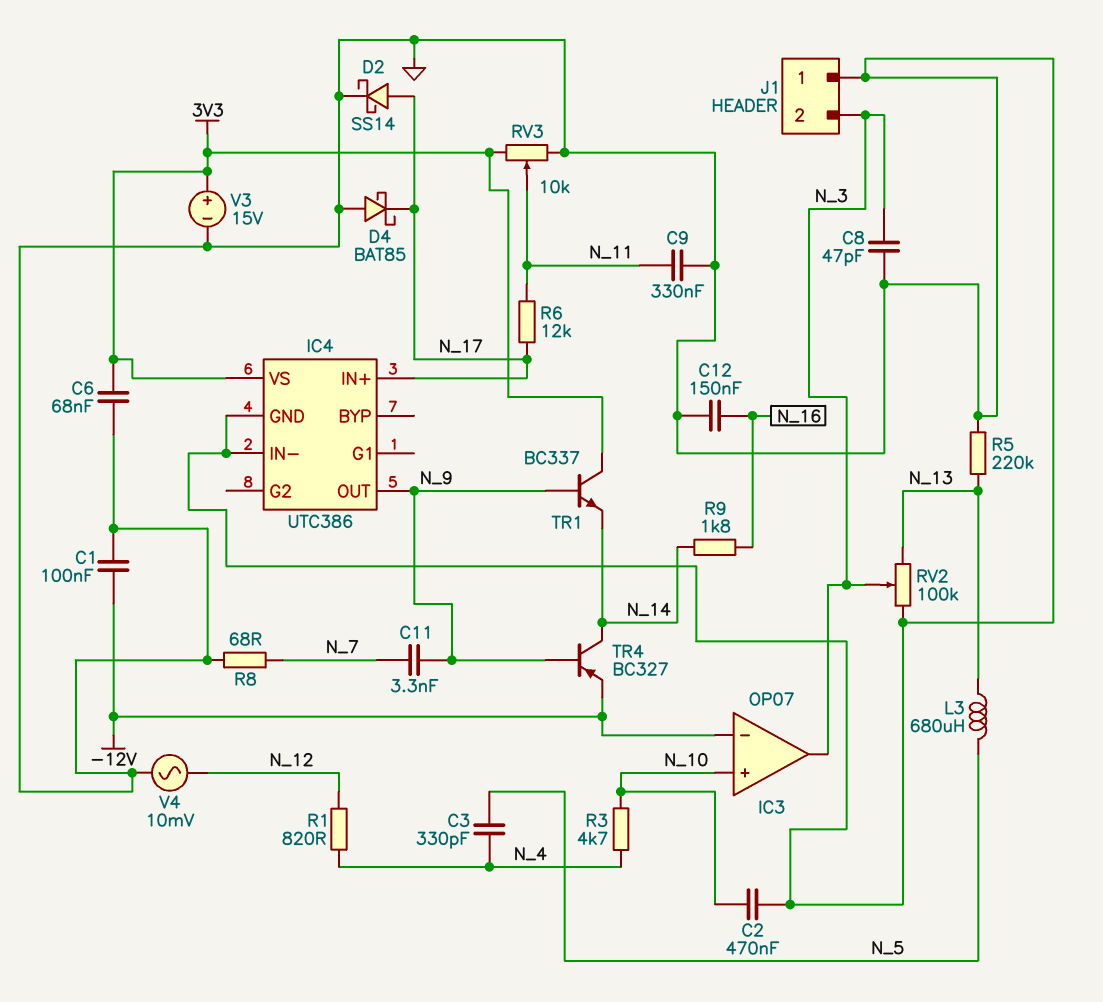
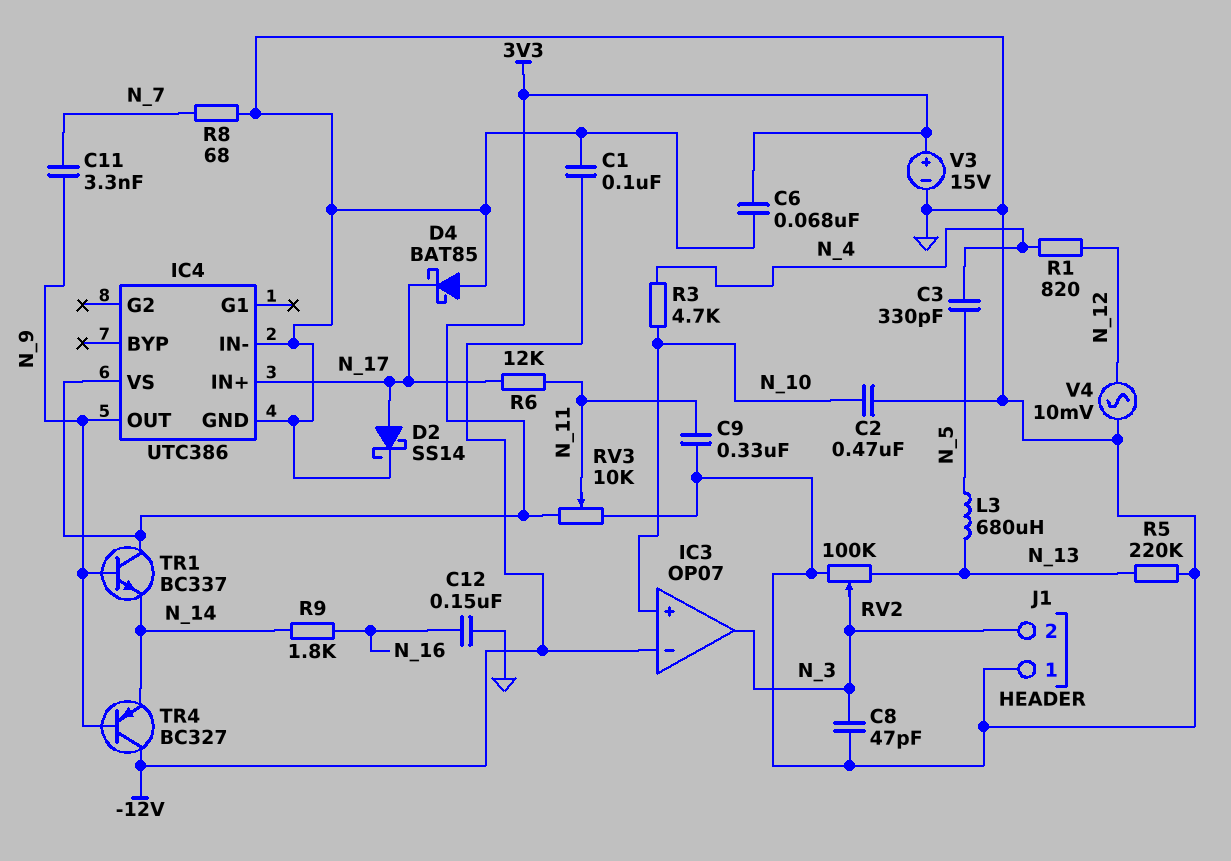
TR4: PNP BC327 (B N_9, C N_14, E -12V) -> PNP BC327 (B N_9, C -12V, E N_14)

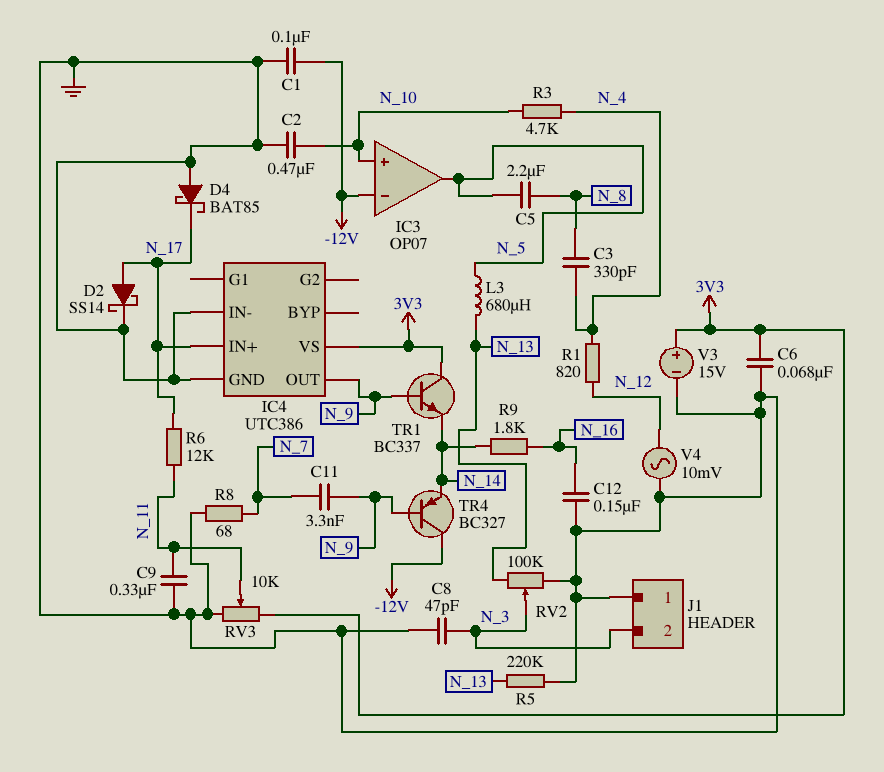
C3: 330pF (N_4, N_5) -> 330pF (N_4, N_8)
C5: none -> 2.2uF (N_5, N_8)
IC3 pin out: N_3 -> N_5

